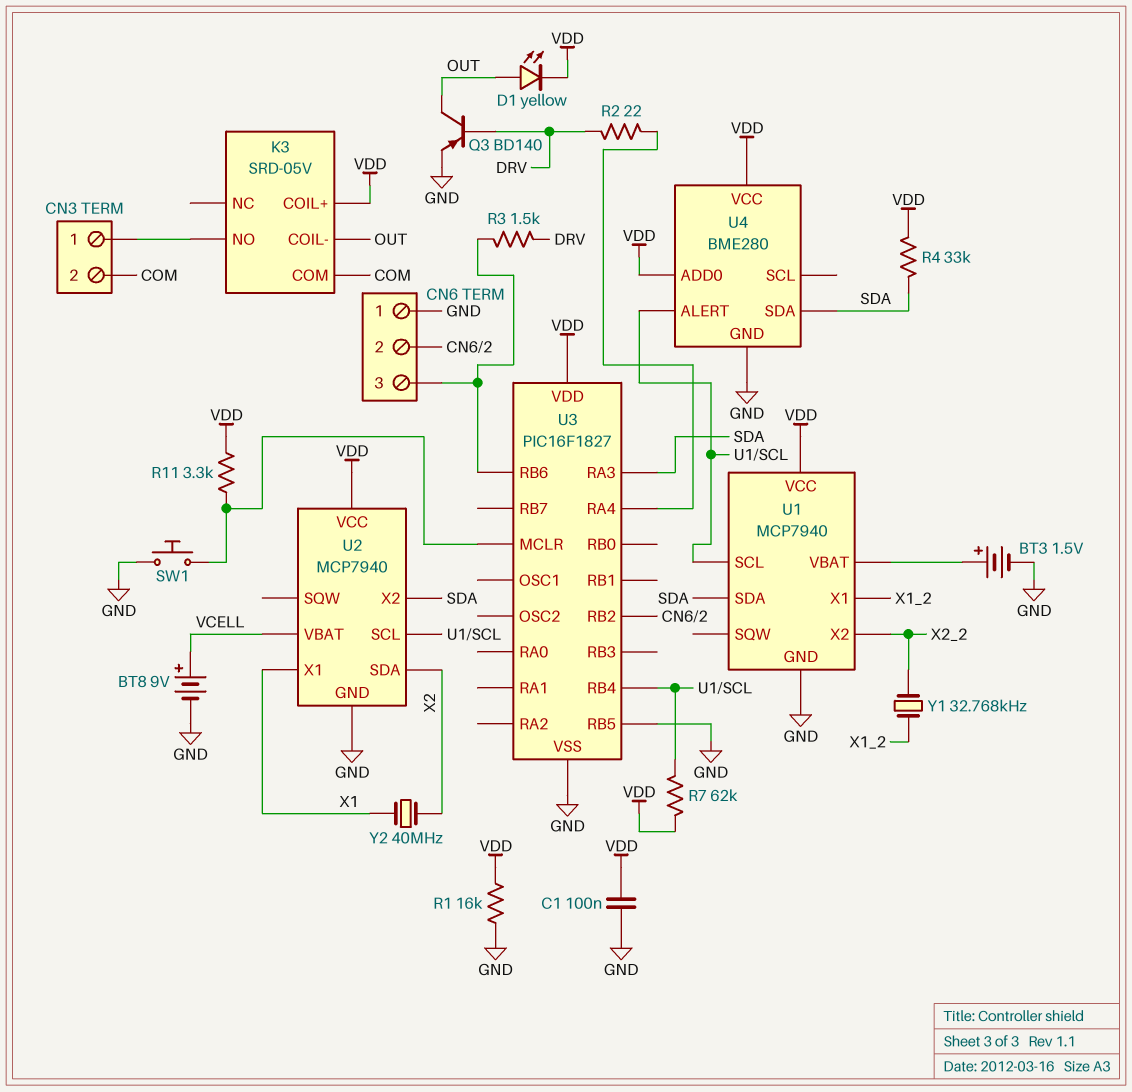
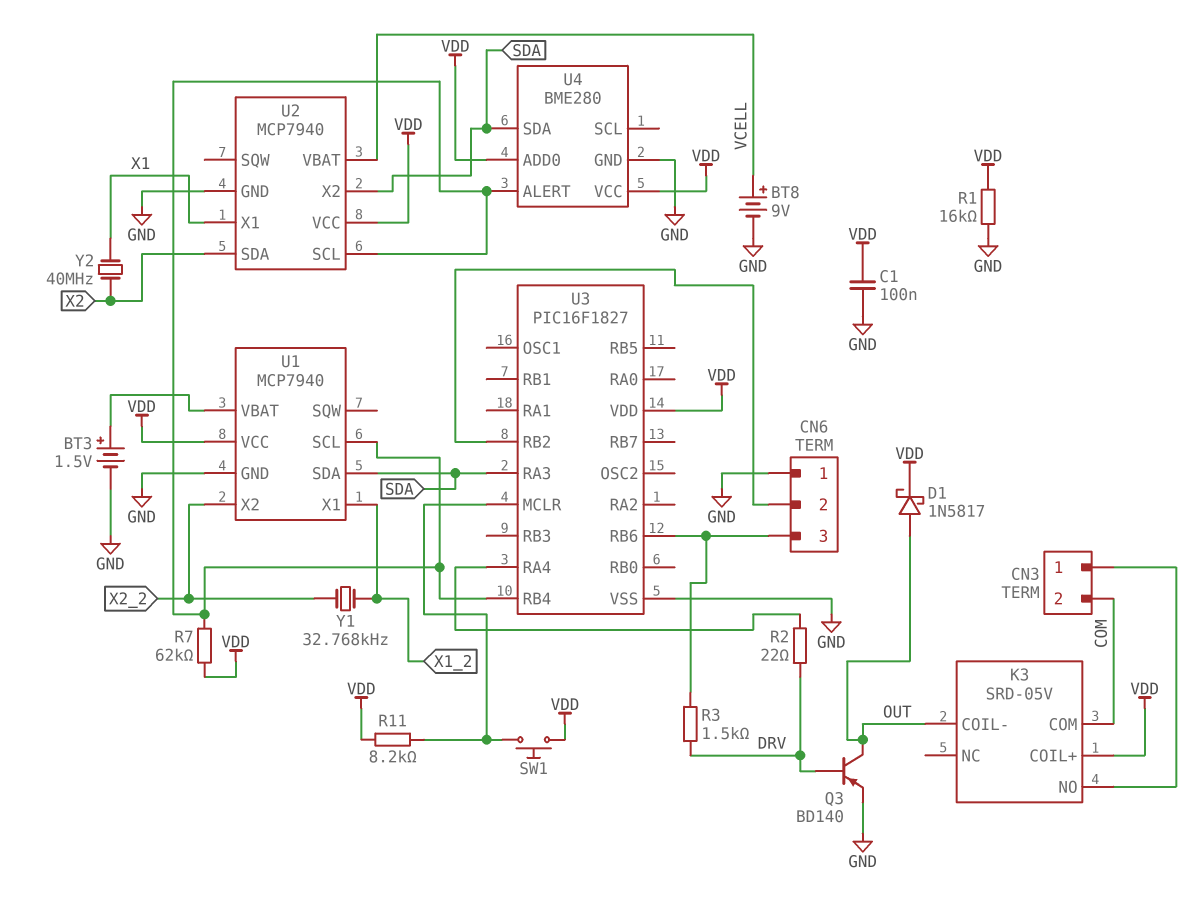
D1: LED yellow (A OUT, K VDD) -> schottky 1N5817 (A OUT, K VDD)
R4: 33k (SDA, VDD) -> none
R11: 3.3k (U3/MCLR, VDD) -> 8.2k (U3/MCLR, VDD)
SW1: button (GND, U3/MCLR) -> button (U3/MCLR, VDD)
U3 pin RB5: GND -> none

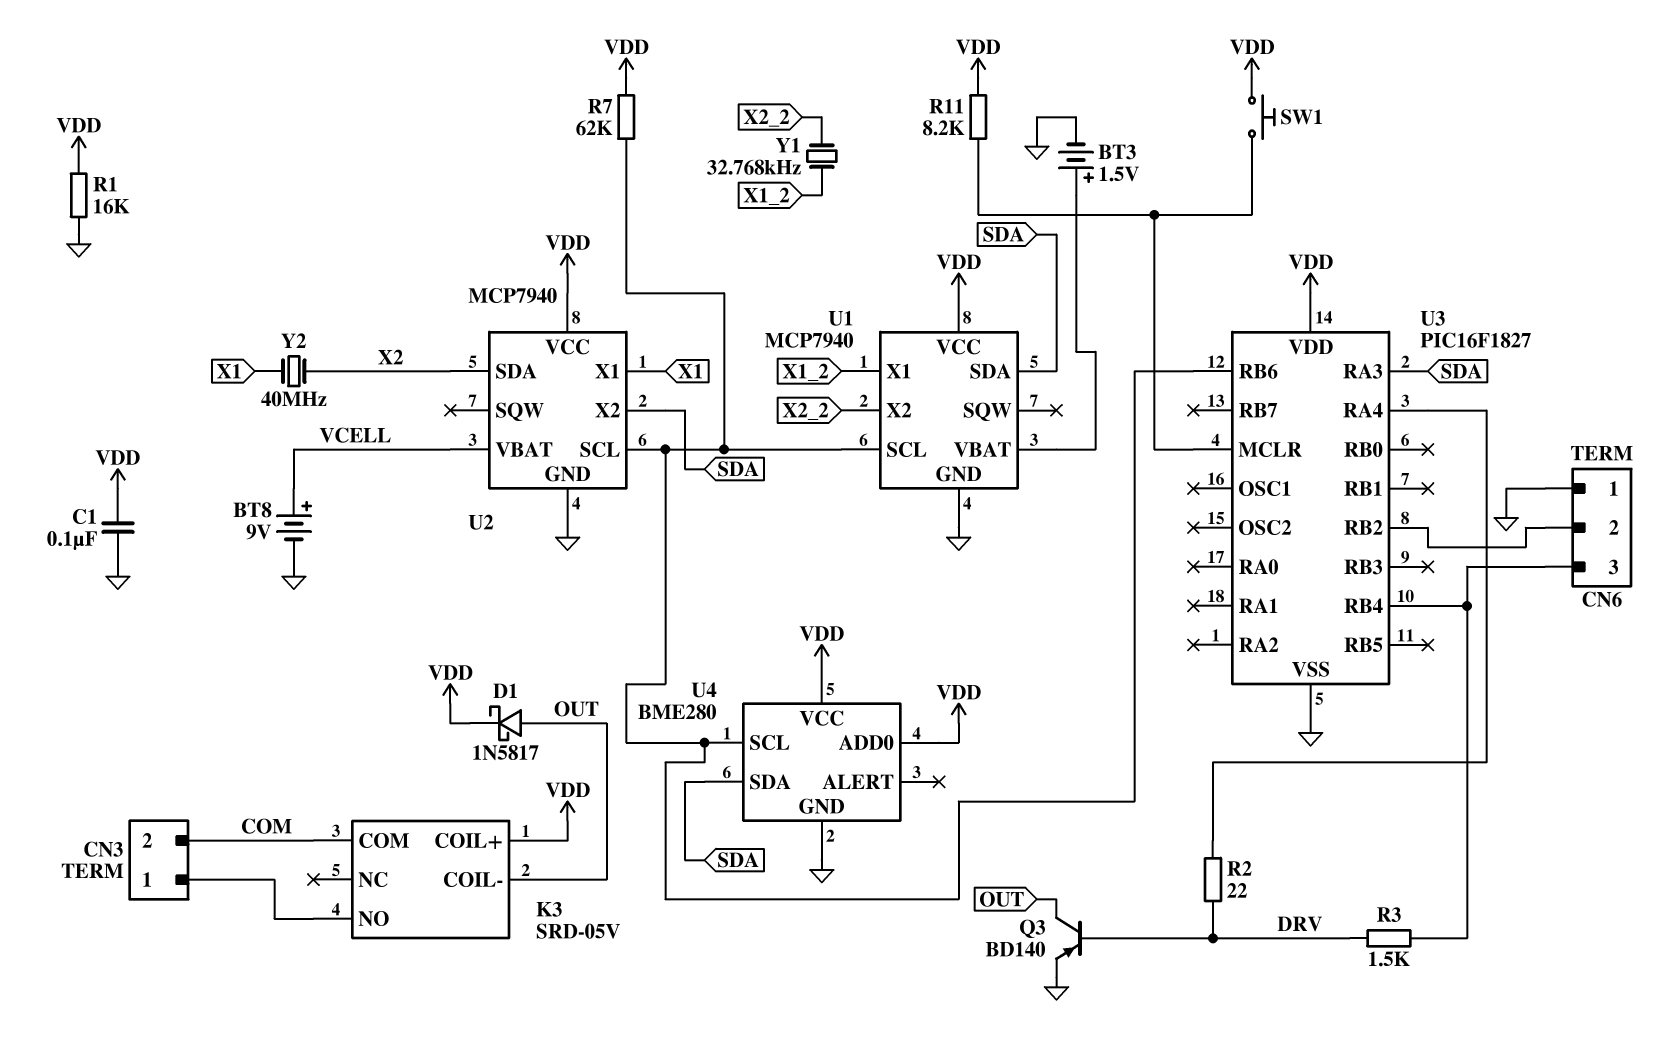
U3 pin RB4: U1/SCL -> CN6/3
U3 pin RB6: CN6/3 -> U1/SCL
U4 pin ALERT: U1/SCL -> none
U4 pin SCL: none -> U1/SCL

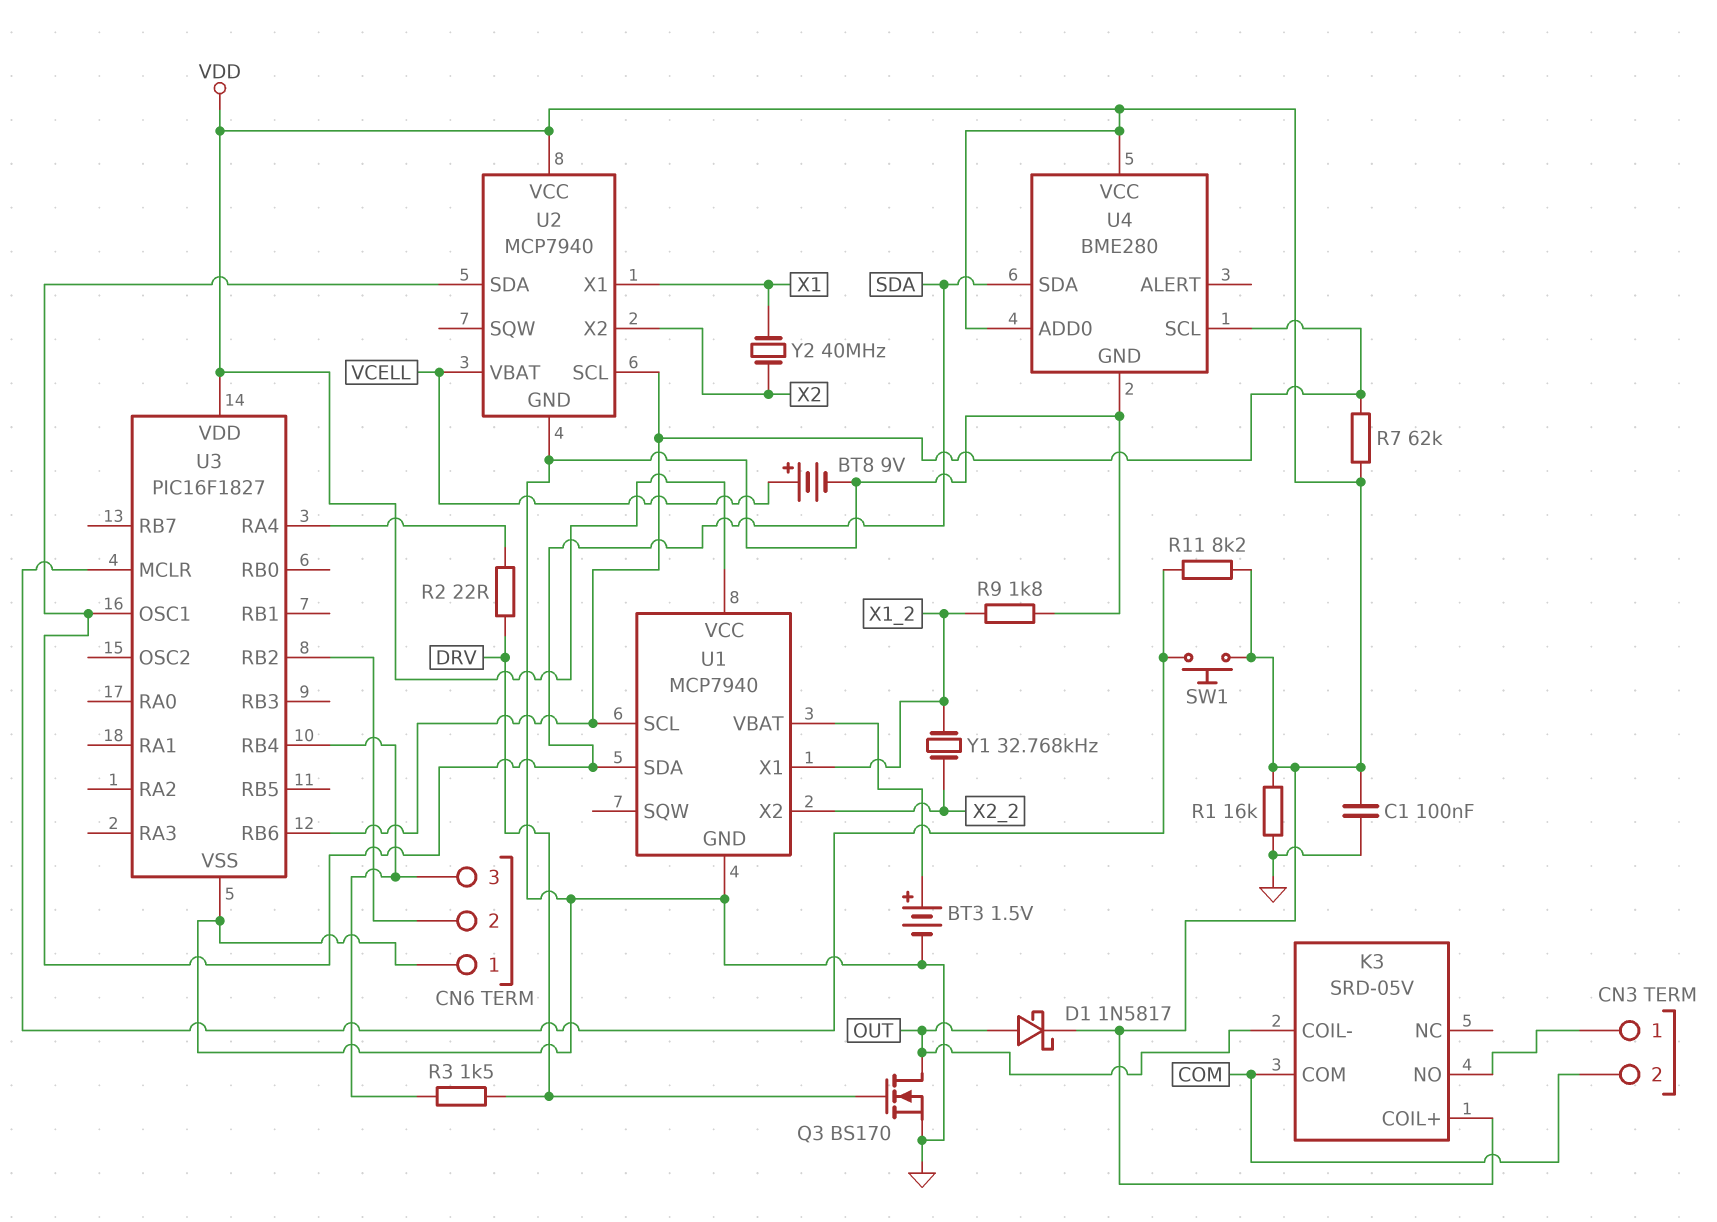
Q3: PNP BD140 (B DRV, C OUT, E GND) -> NMOS BS170 (G DRV, D OUT, S GND)
R9: none -> 1.8k (GND, X1_2)
U2 pin SDA: X2 -> SDA
U2 pin X2: SDA -> X2
U3 pin OSC1: none -> SDA
U3 pin RA3: SDA -> none

